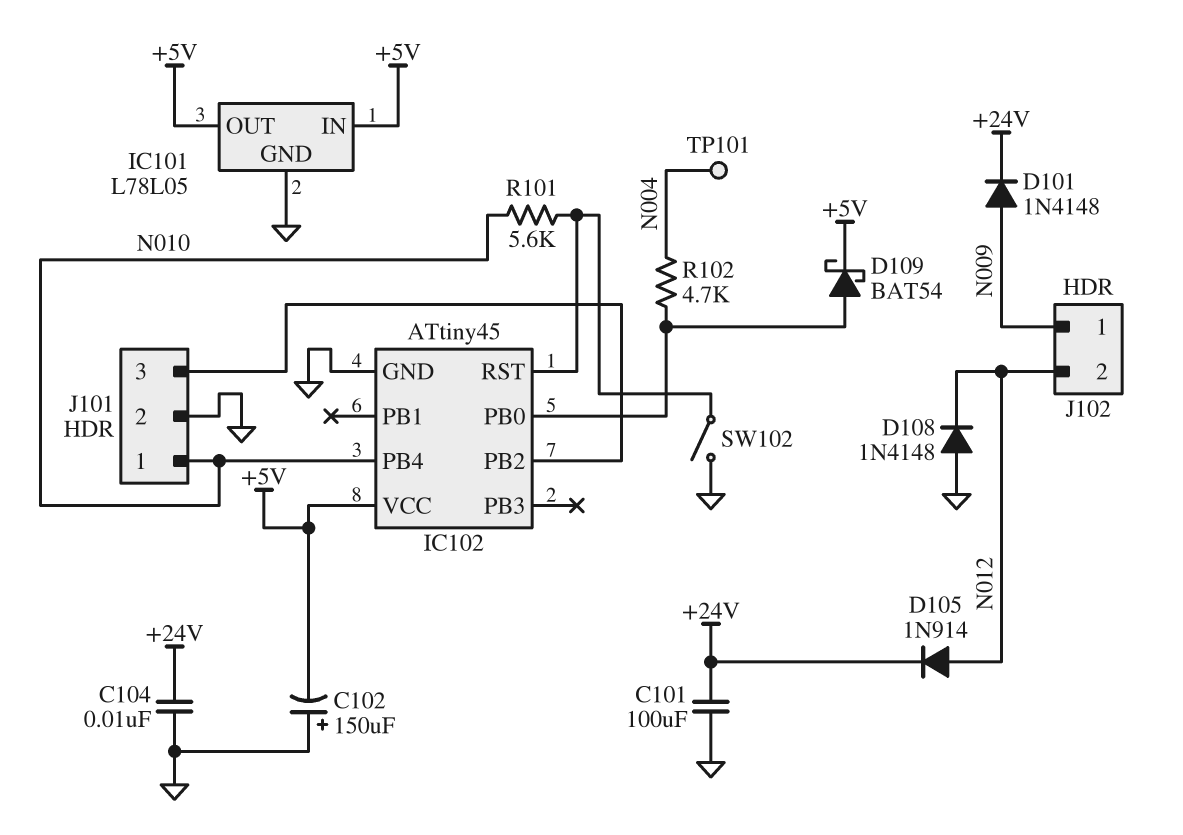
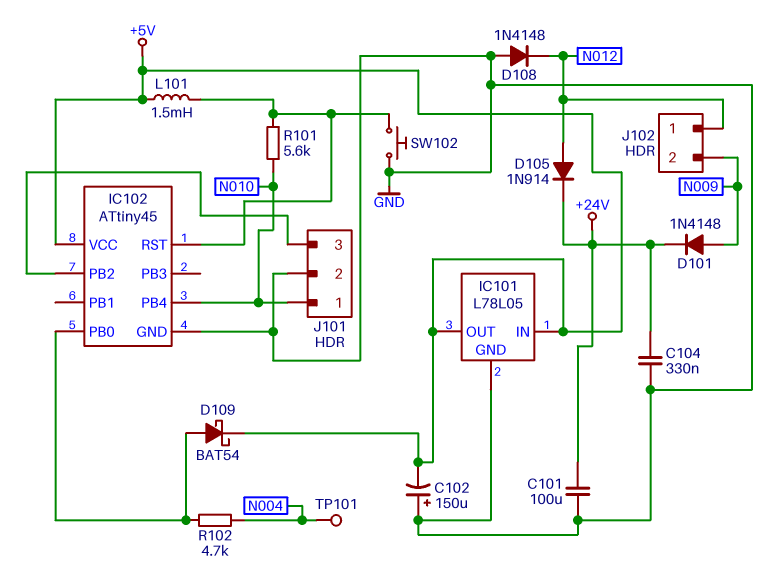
C104: 10nF (+24V, GND) -> 330nF (+24V, GND)
J102 pin 1: N009 -> N012
J102 pin 2: N012 -> N009
L101: none -> 1.5mH (+5V, IC102/RST)
SW102: switch (GND, IC102/RST) -> button (GND, IC102/RST)

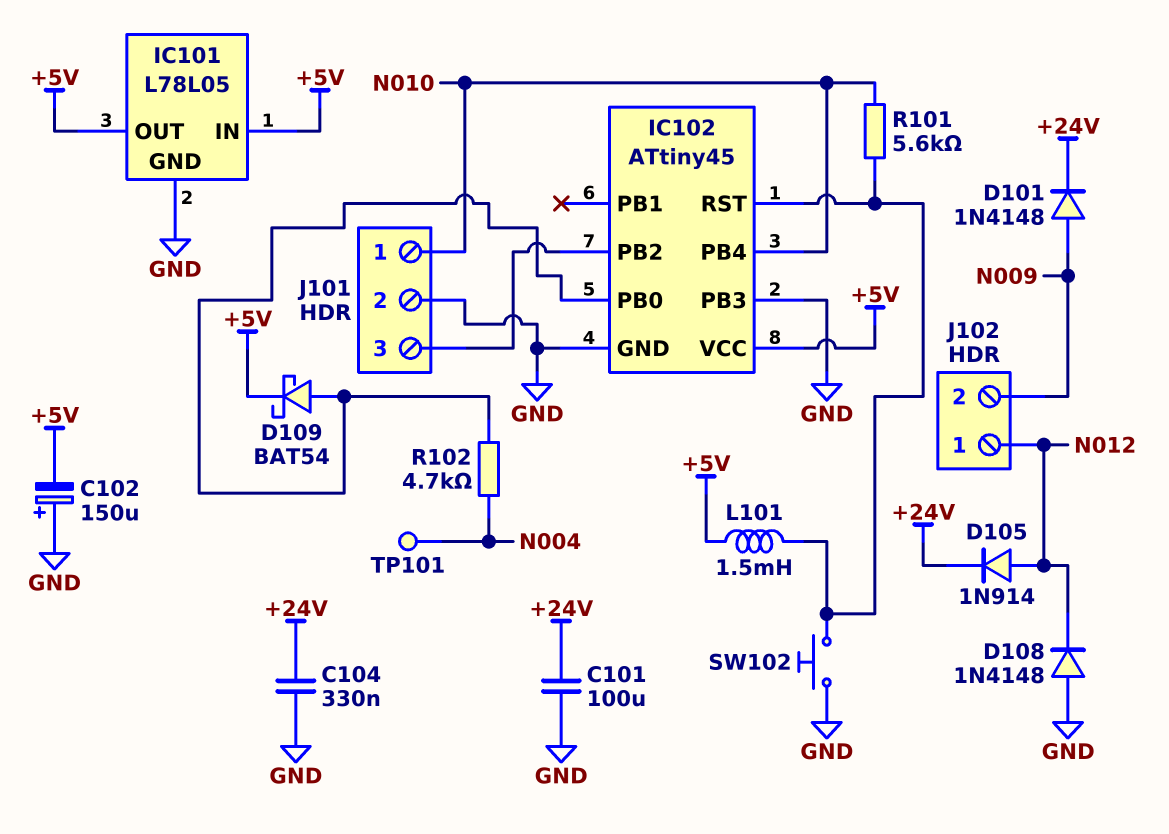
IC102 pin PB3: none -> GND

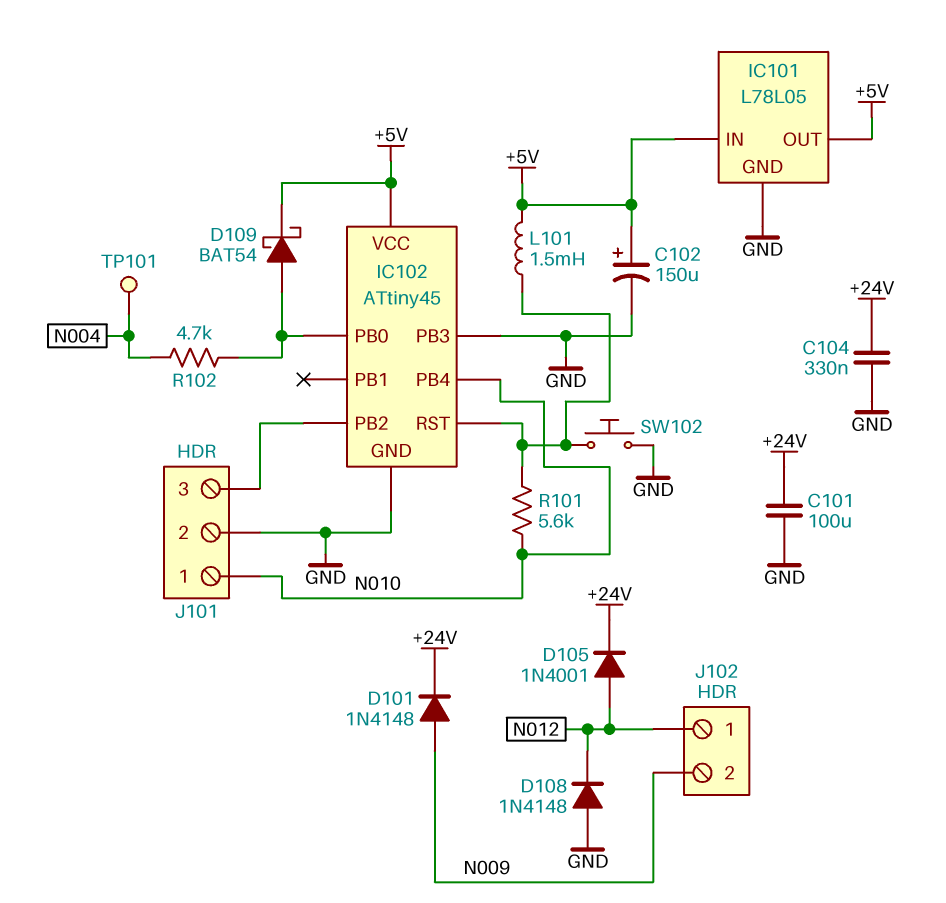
C102: 150uF (plus GND, minus +5V) -> 150uF (plus +5V, minus GND)
D105: diode 1N914 (A N012, K +24V) -> diode 1N4001 (A N012, K +24V)

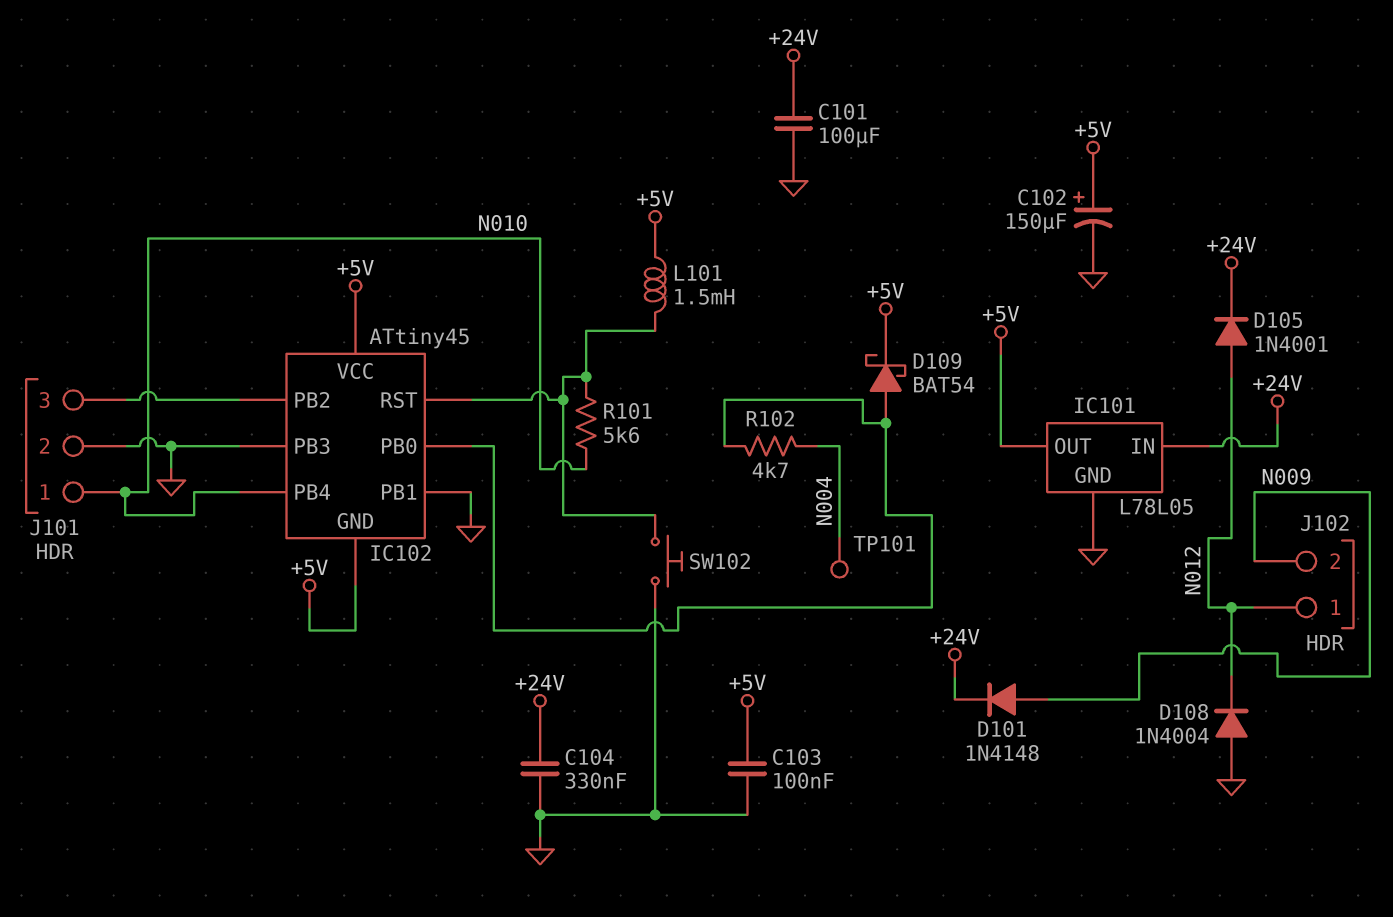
C103: none -> 100nF (+5V, GND)
D108: diode 1N4148 (A GND, K N012) -> diode 1N4004 (A GND, K N012)
IC101 pin IN: +5V -> +24V
IC102 pin GND: GND -> +5V
IC102 pin PB1: none -> GND

